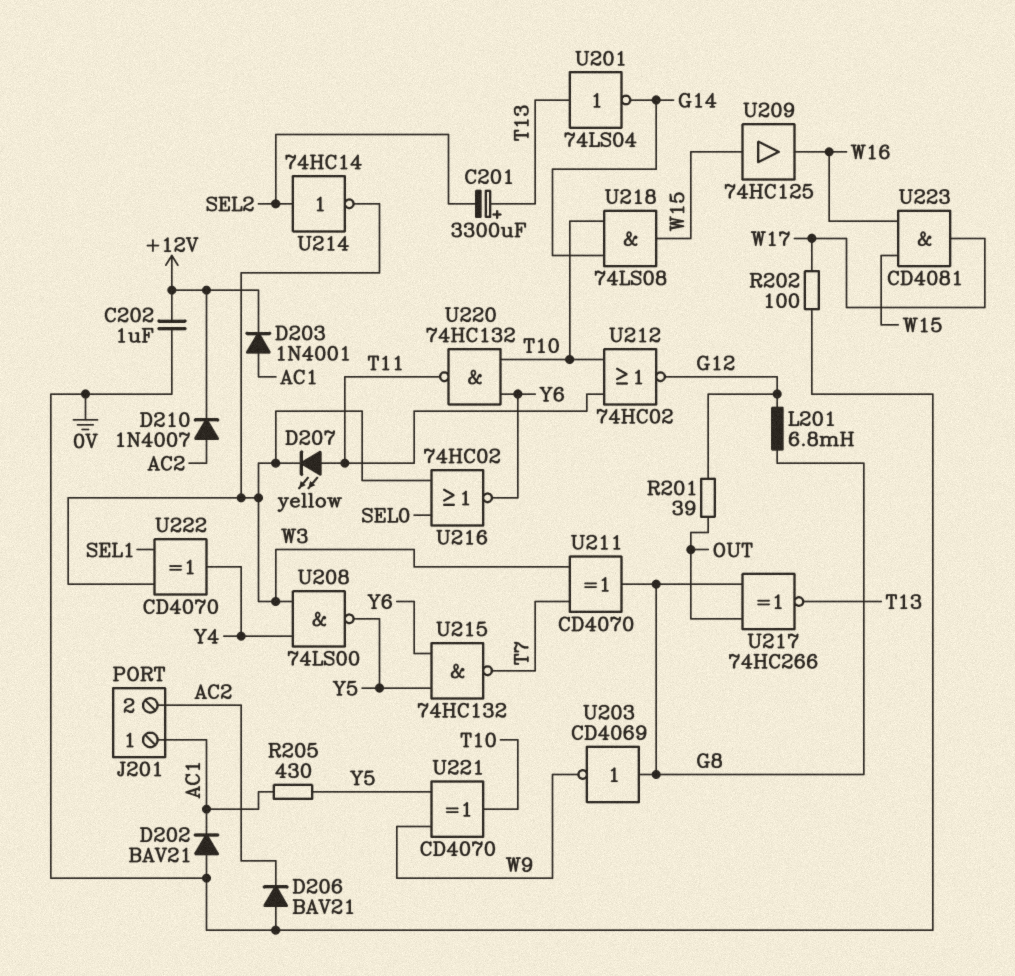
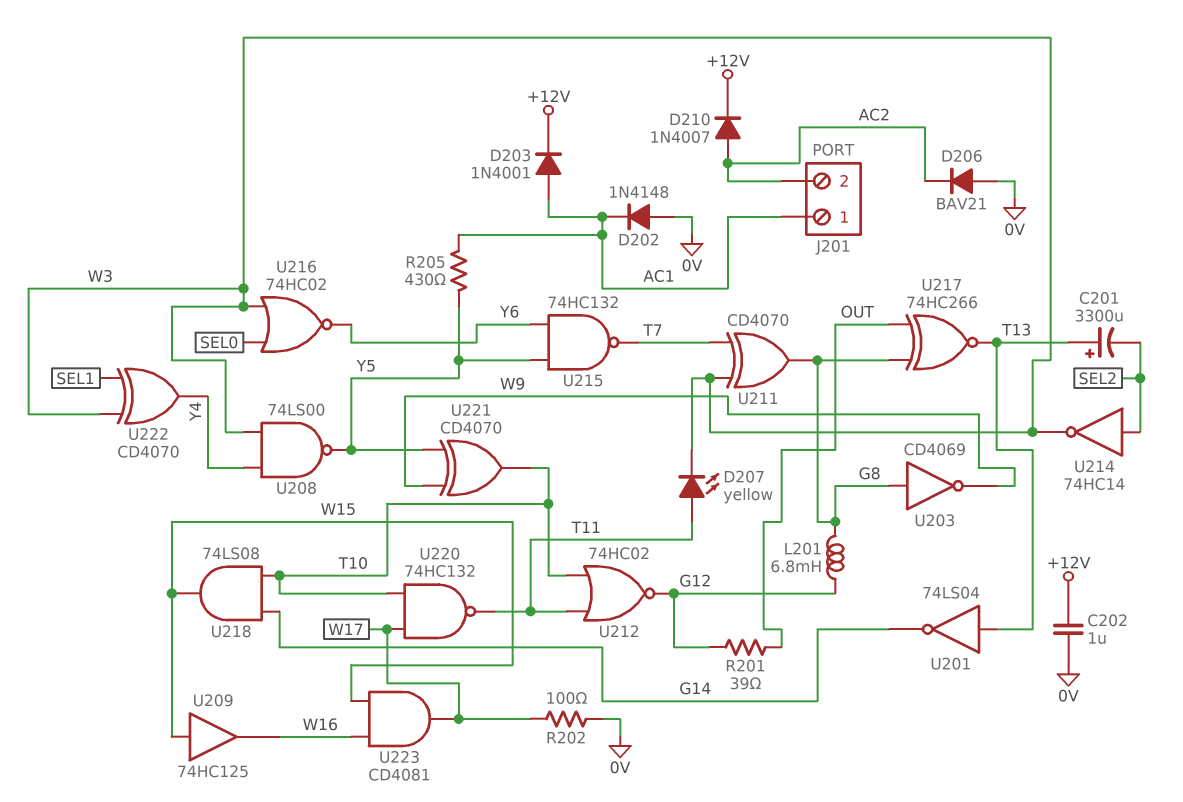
D202: diode BAV21 (A 0V, K AC1) -> diode 1N4148 (A 0V, K AC1)
U220: NAND 74HC132 (in T10, in Y6, out T11) -> NAND 74HC132 (in T10, in W17, out T11)

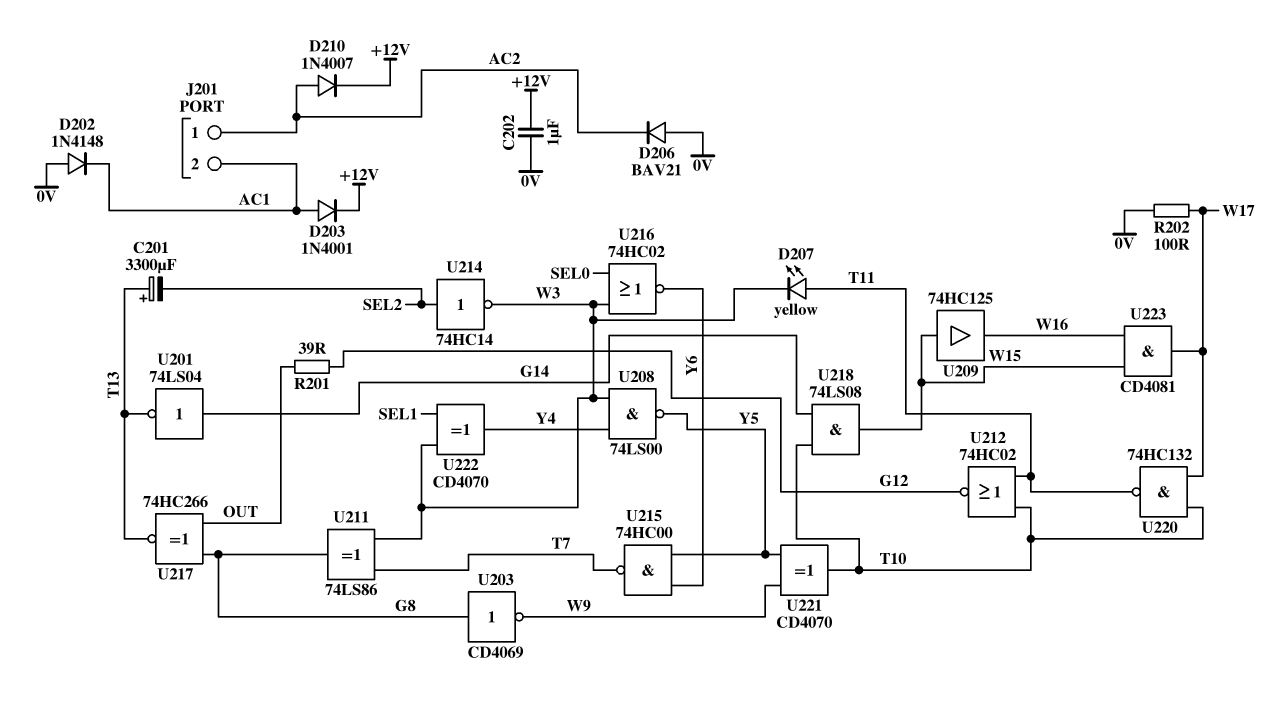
J201 pin 1: AC1 -> AC2
J201 pin 2: AC2 -> AC1
L201: 6.8mH (G8, G12) -> none
R205: 430 (AC1, Y5) -> none
U201: NOT 74LS04 (in T13, out G14) -> NOT 74LS04 (in G14, out T13)
U211: XOR CD4070 (in T7, in W3, out G8) -> XOR 74LS86 (in T7, in W3, out G8)
U215: NAND 74HC132 (in Y5, in Y6, out T7) -> NAND 74HC00 (in Y5, in Y6, out T7)

